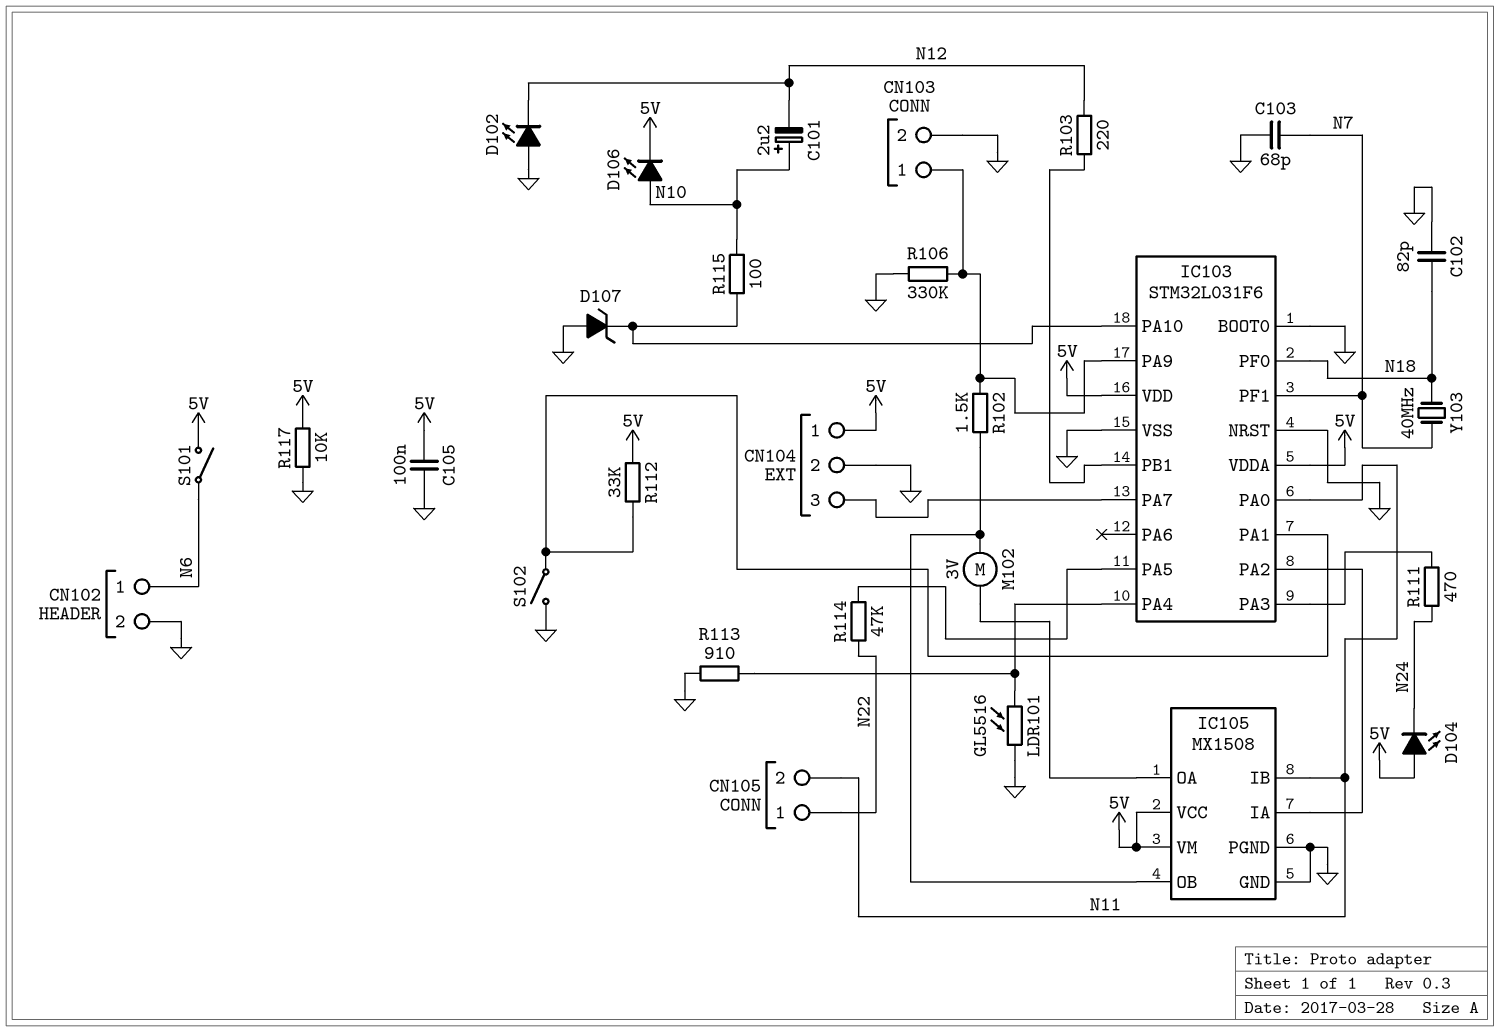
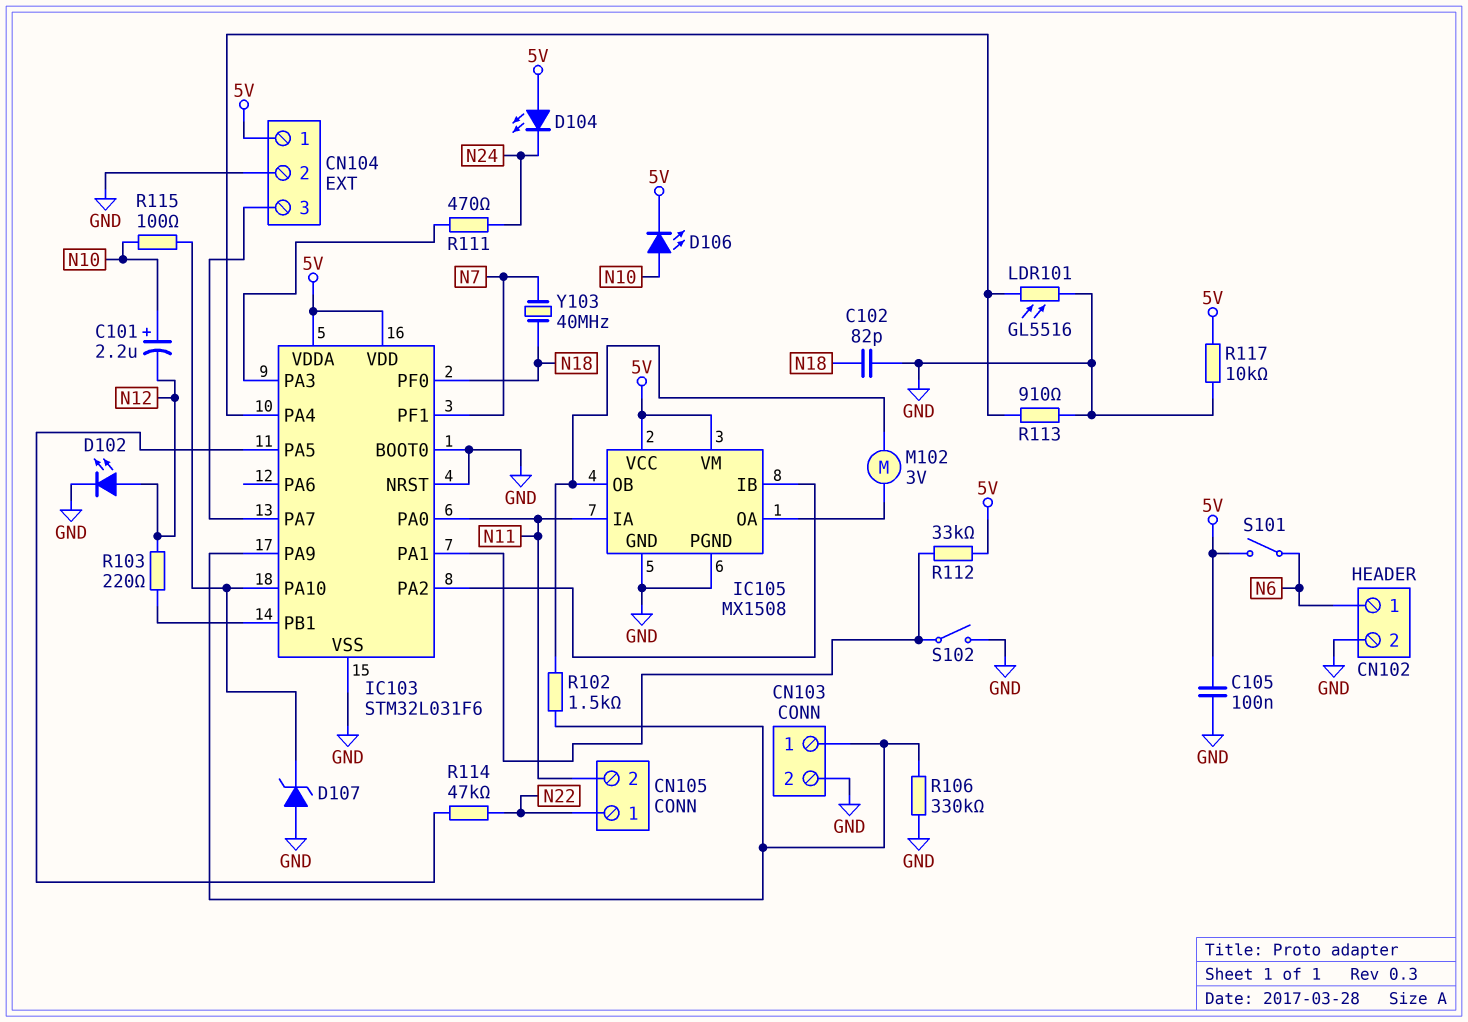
C103: 68pF (GND, N7) -> none
D102: LED (A GND, K N12) -> LED (A N12, K GND)
IC105 pin IA: IC103/PA2 -> N11
IC105 pin IB: N11 -> IC103/PA2

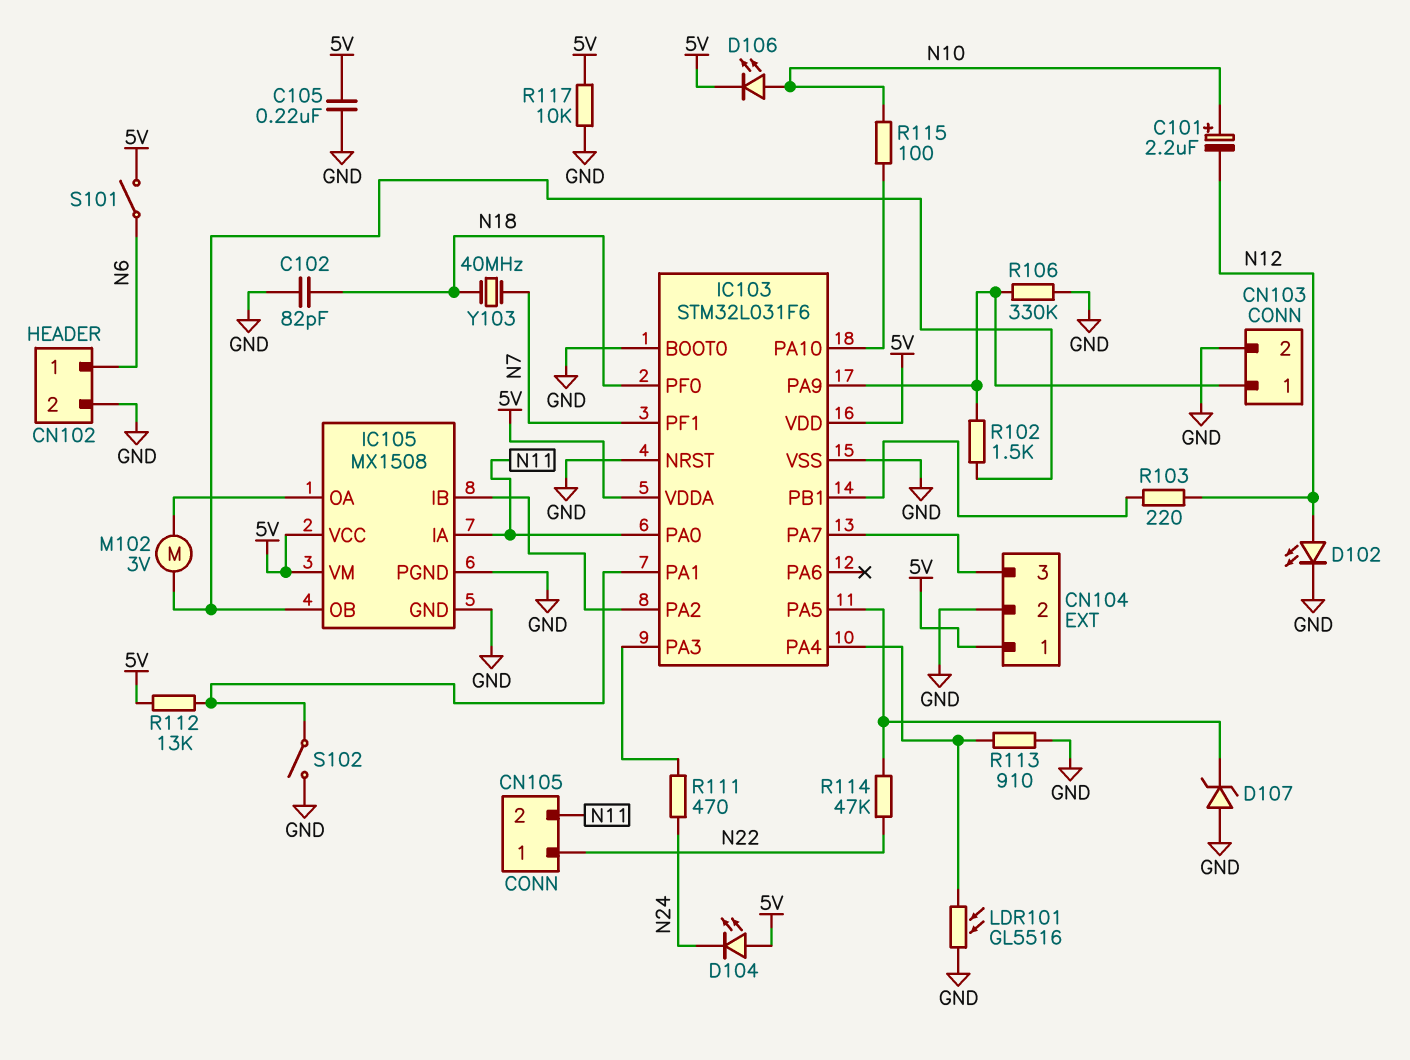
C105: 100nF (5V, GND) -> 220nF (5V, GND)
D107: zener (A GND, K IC103/PA10) -> zener (A GND, K IC103/PA5)
R112: 33k (5V, IC103/PA1) -> 13k (5V, IC103/PA1)

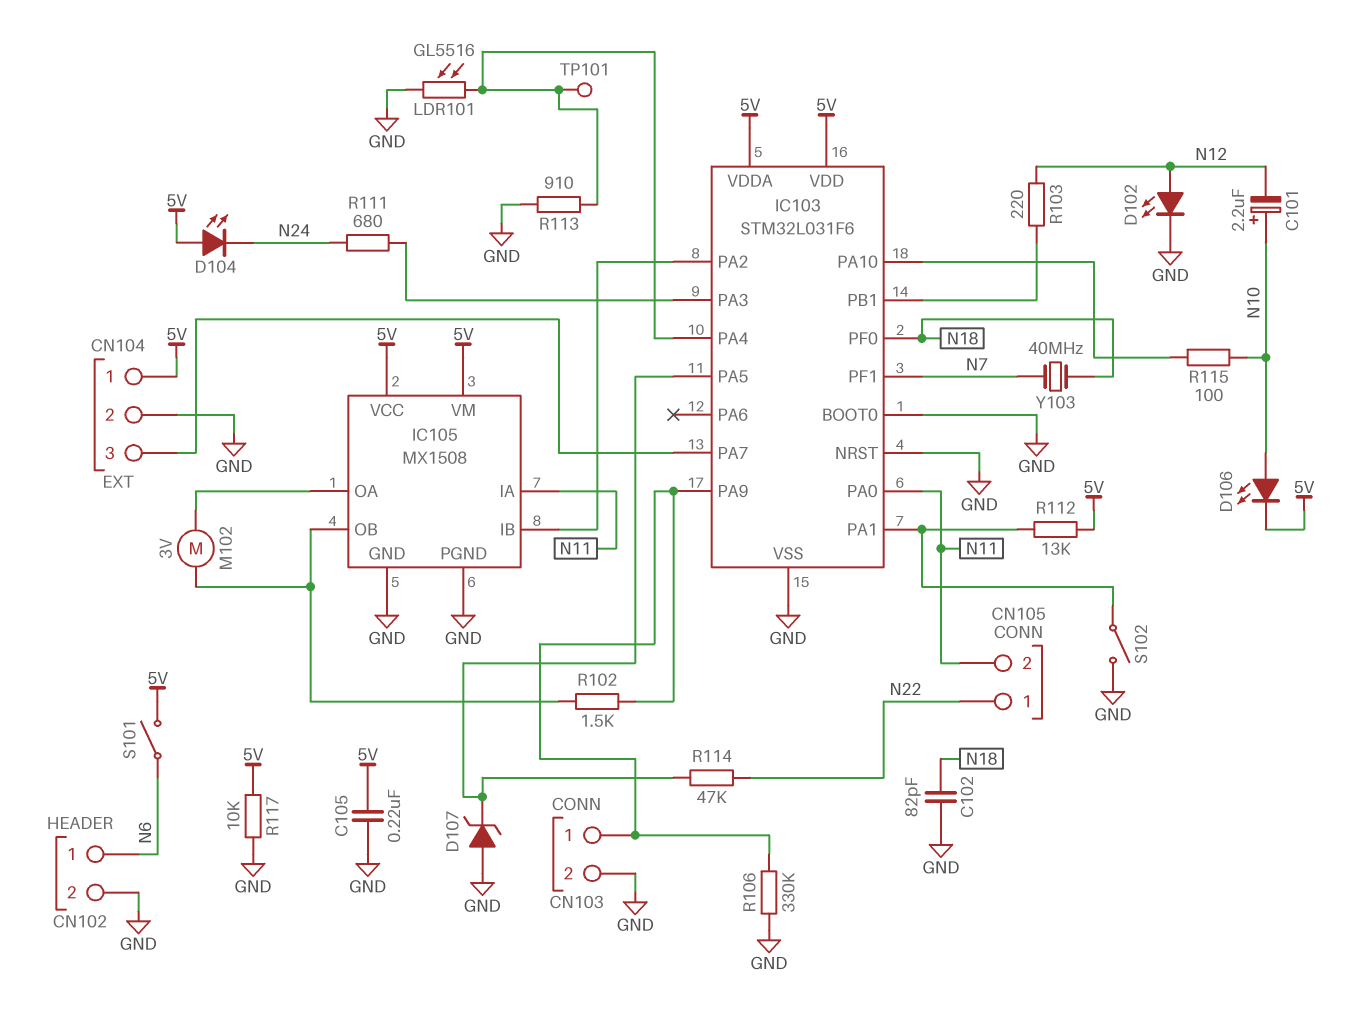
R111: 470 (IC103/PA3, N24) -> 680 (IC103/PA3, N24)
TP101: none -> test point (IC103/PA4)

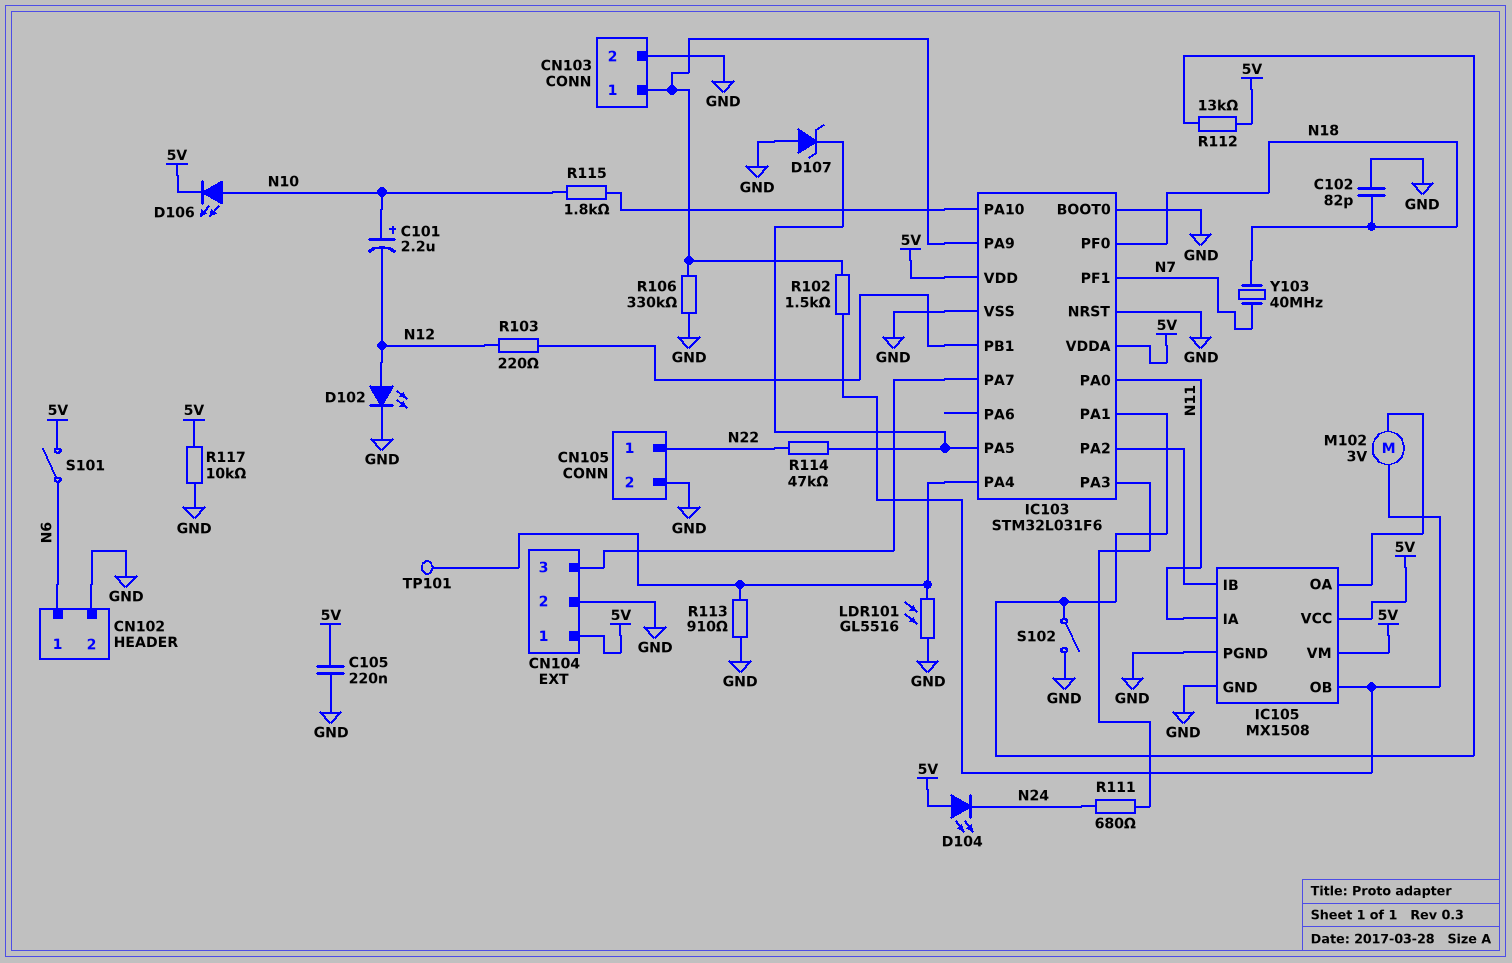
CN105 pin 2: N11 -> GND
R115: 100 (IC103/PA10, N10) -> 1.8k (IC103/PA10, N10)

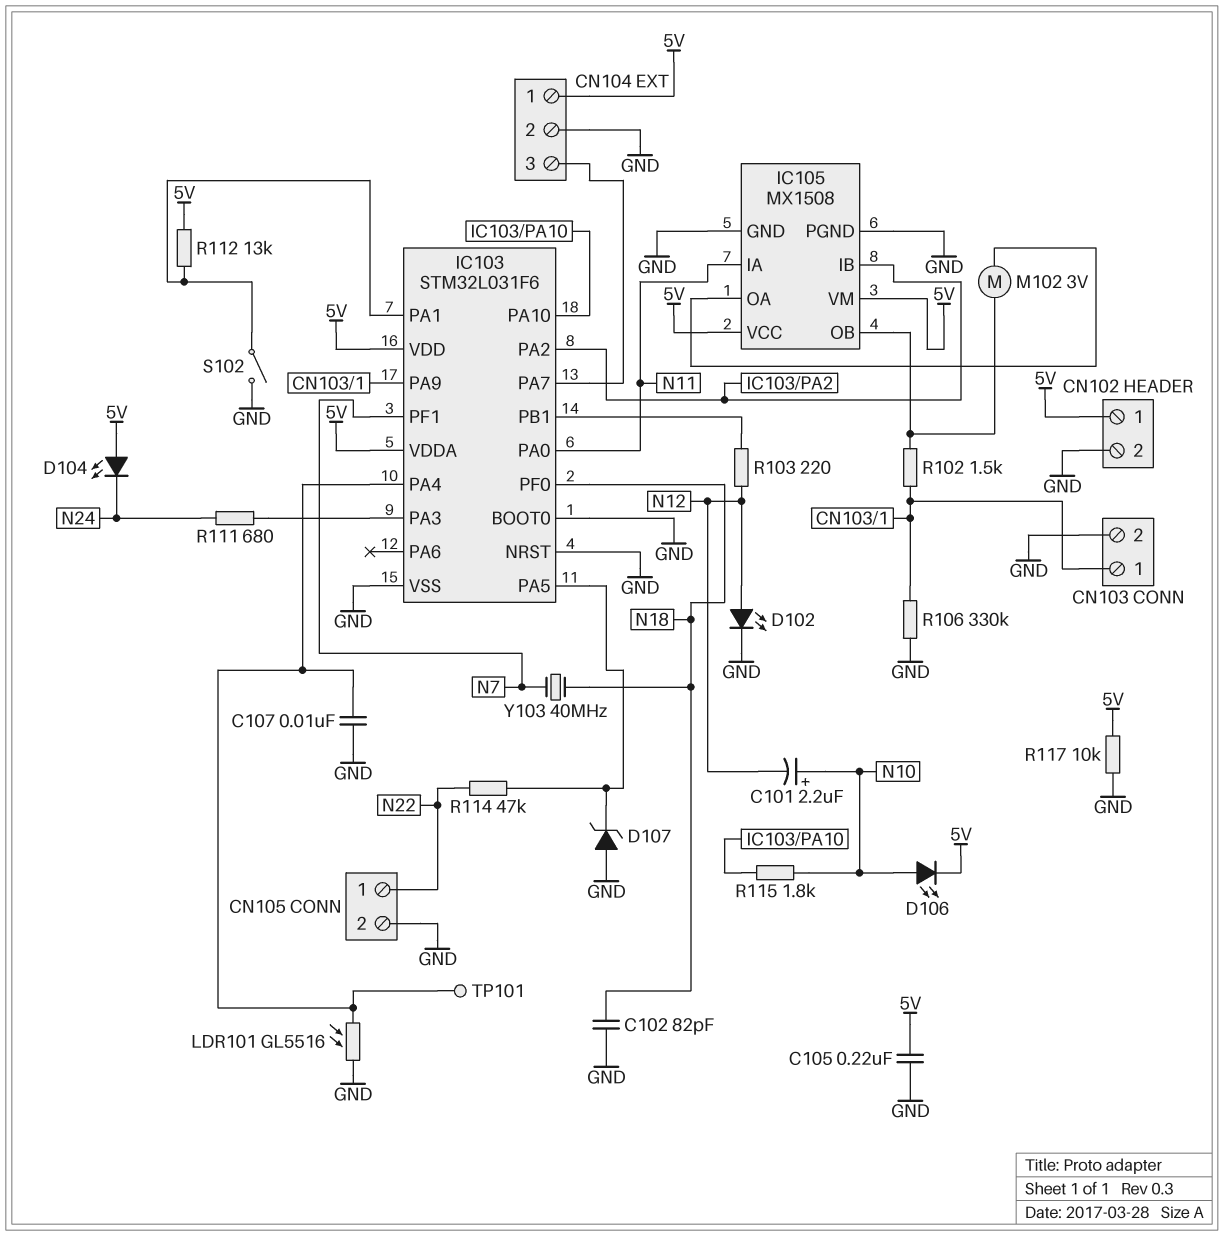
C107: none -> 10nF (GND, IC103/PA4)
CN102 pin 1: N6 -> 5V
R113: 910 (GND, IC103/PA4) -> none
S101: switch (5V, N6) -> none

